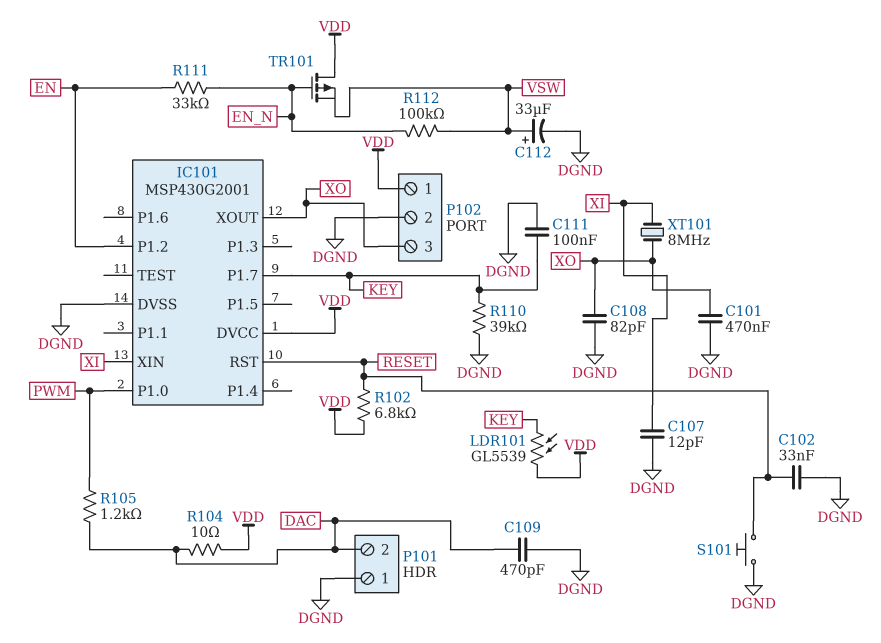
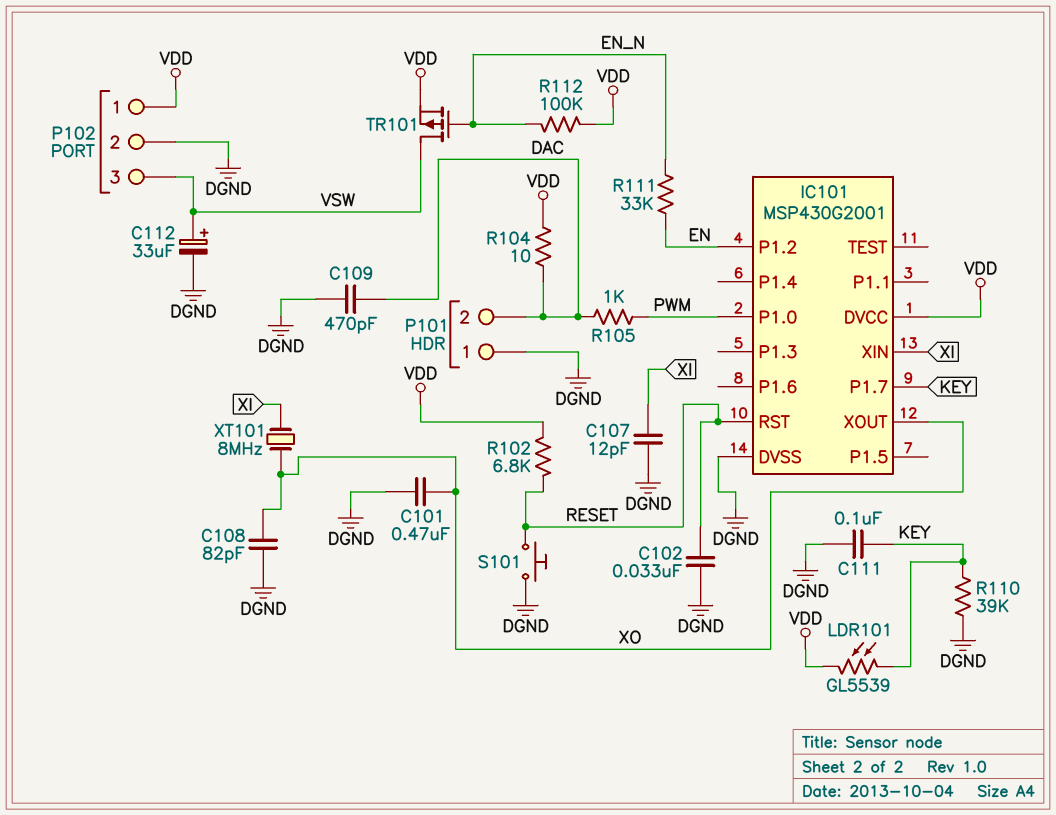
P102 pin 3: XO -> VSW
R105: 1.2k (DAC, PWM) -> 1k (DAC, PWM)
R112: 100k (EN_N, VSW) -> 100k (EN_N, VDD)
TR101: PMOS (G EN_N, D VDD, S VSW) -> PMOS (G EN_N, D VSW, S VDD)

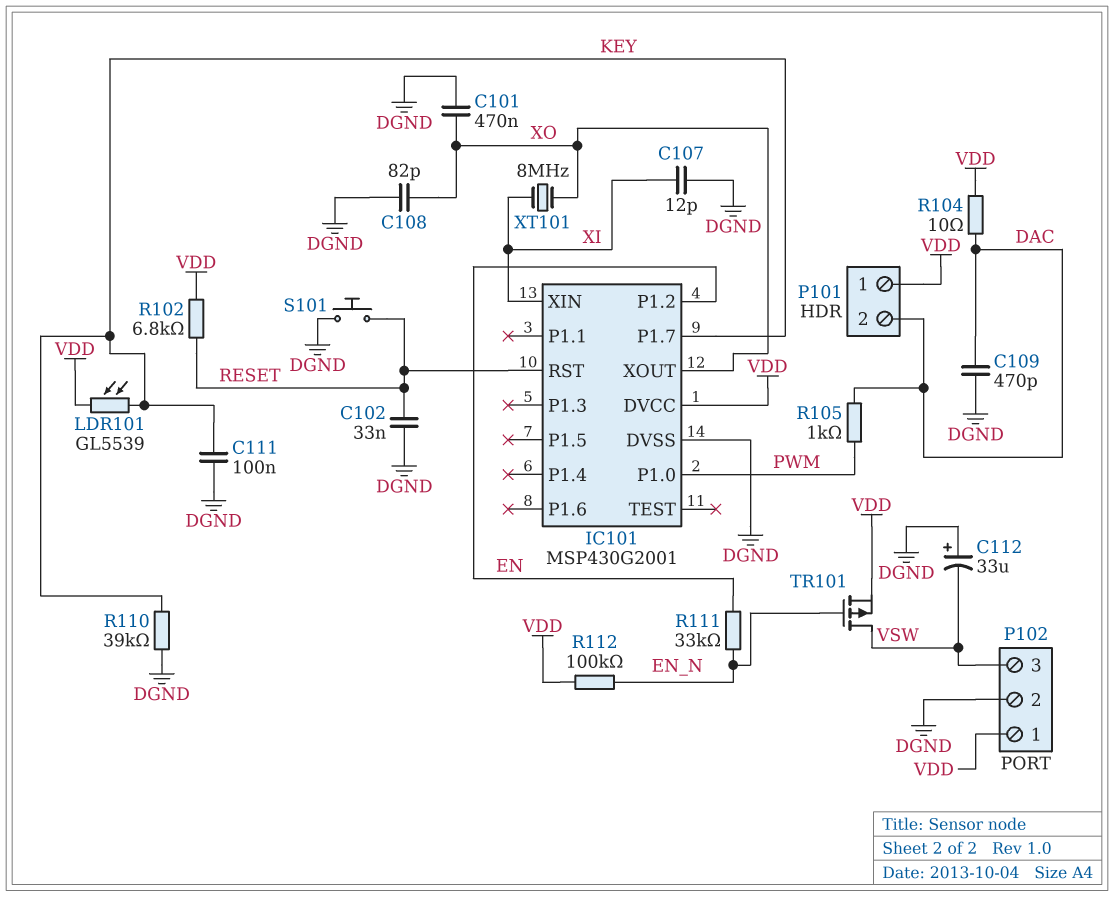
C112: 33uF (plus VSW, minus DGND) -> 33uF (plus DGND, minus VSW)
P101 pin 1: DGND -> VDD

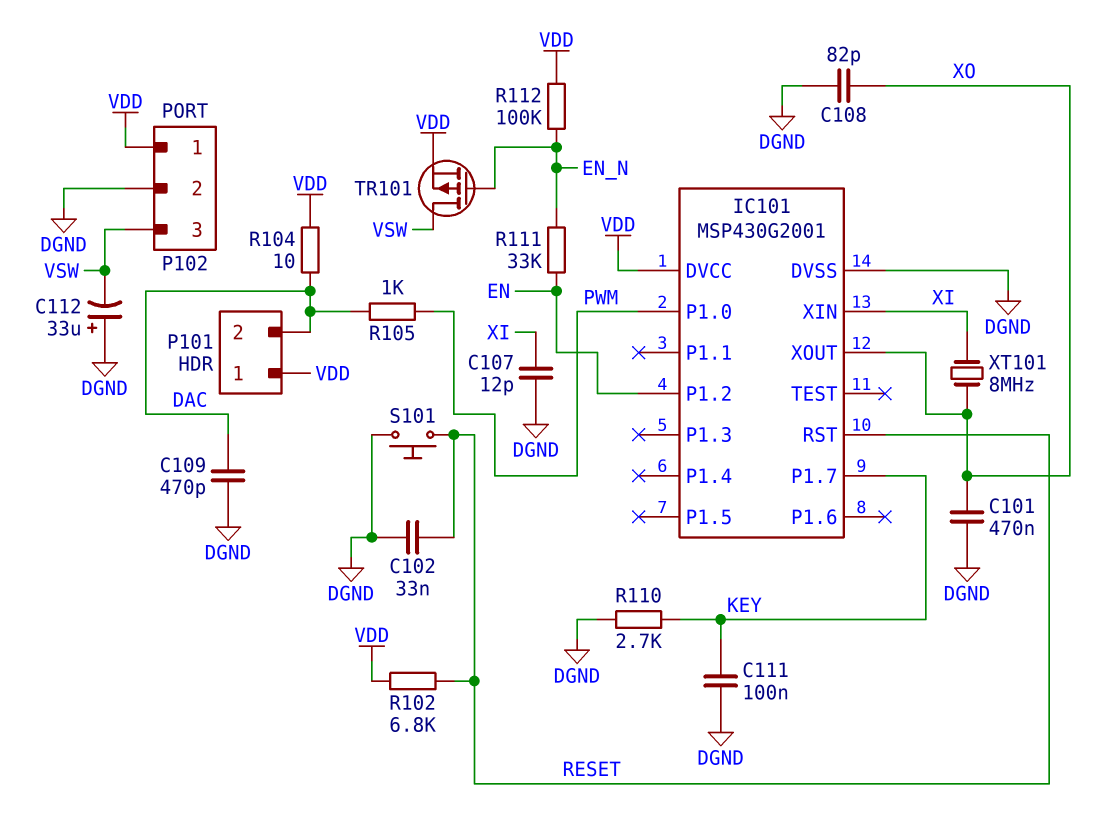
LDR101: GL5539 (KEY, VDD) -> none
R110: 39k (DGND, KEY) -> 2.7k (DGND, KEY)

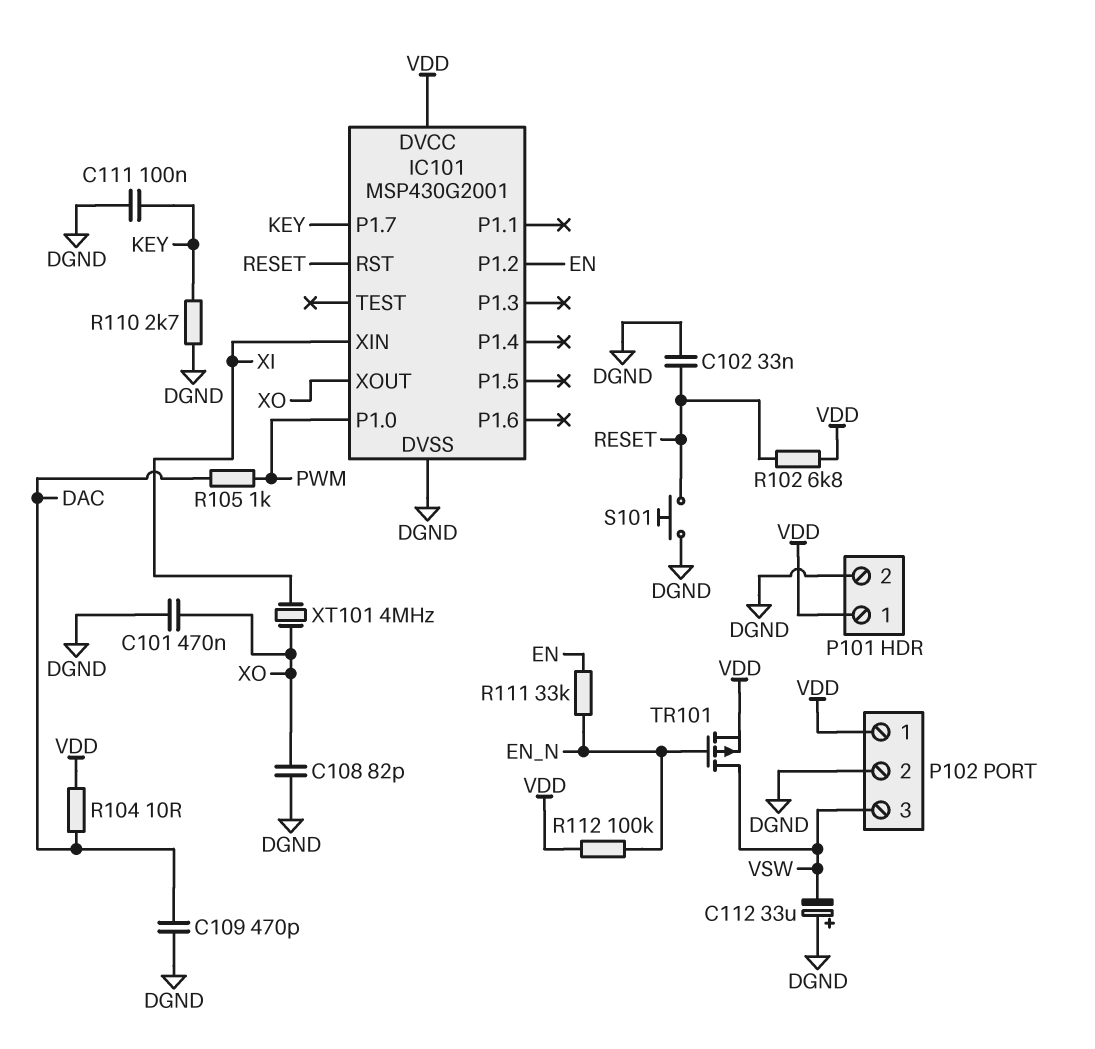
C107: 12pF (DGND, XI) -> none
P101 pin 2: DAC -> DGND
XT101: 8MHz (XI, XO) -> 4MHz (XI, XO)

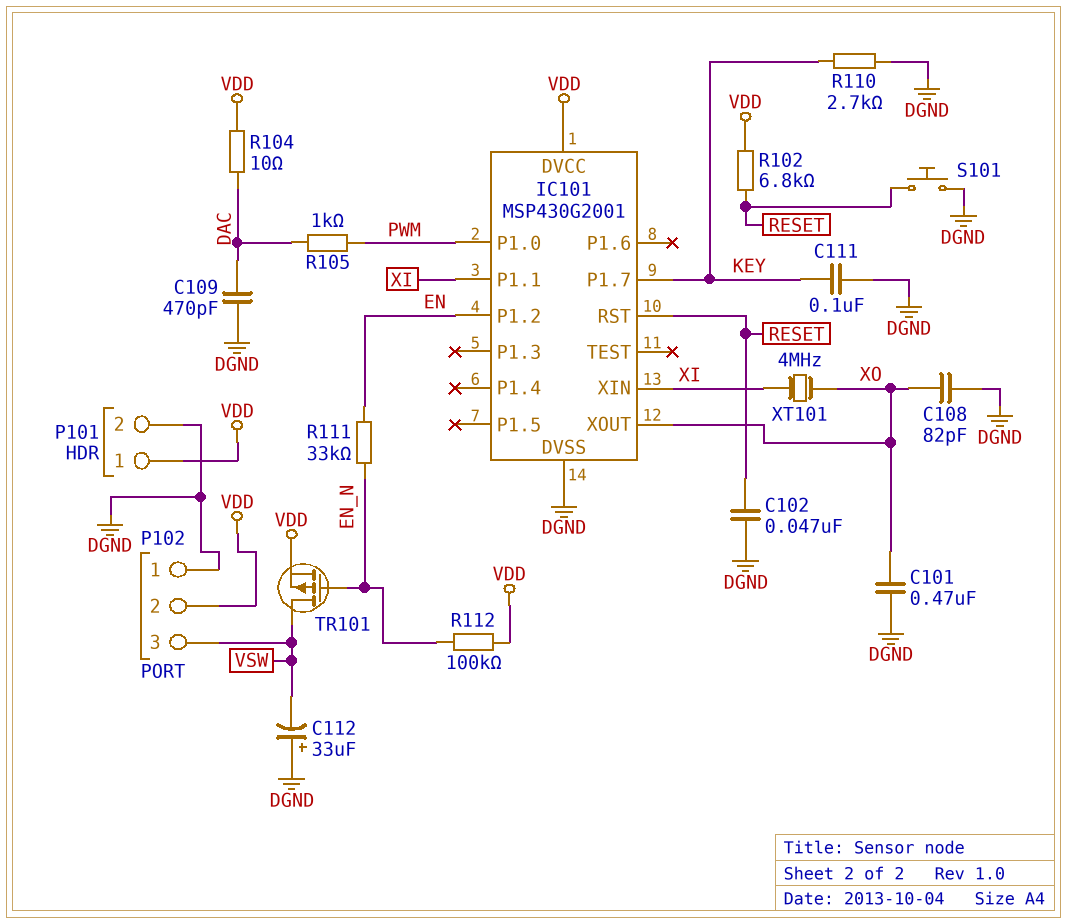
C102: 33nF (DGND, RESET) -> 47nF (DGND, RESET)
IC101 pin P1.1: none -> XI
P102 pin 1: VDD -> DGND
P102 pin 2: DGND -> VDD

